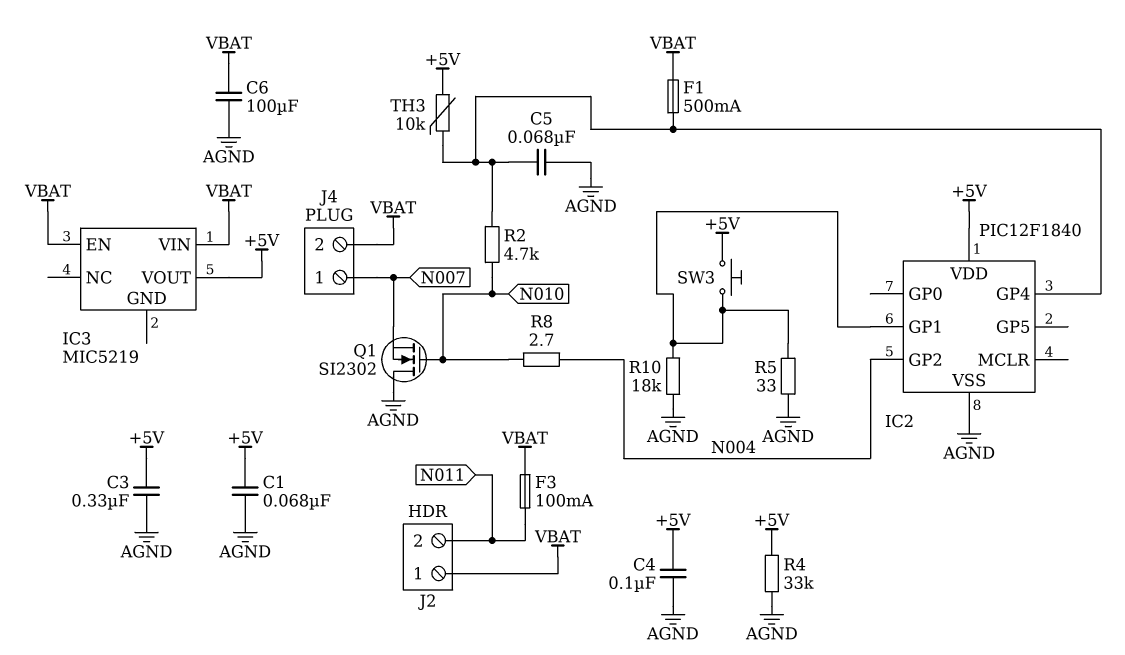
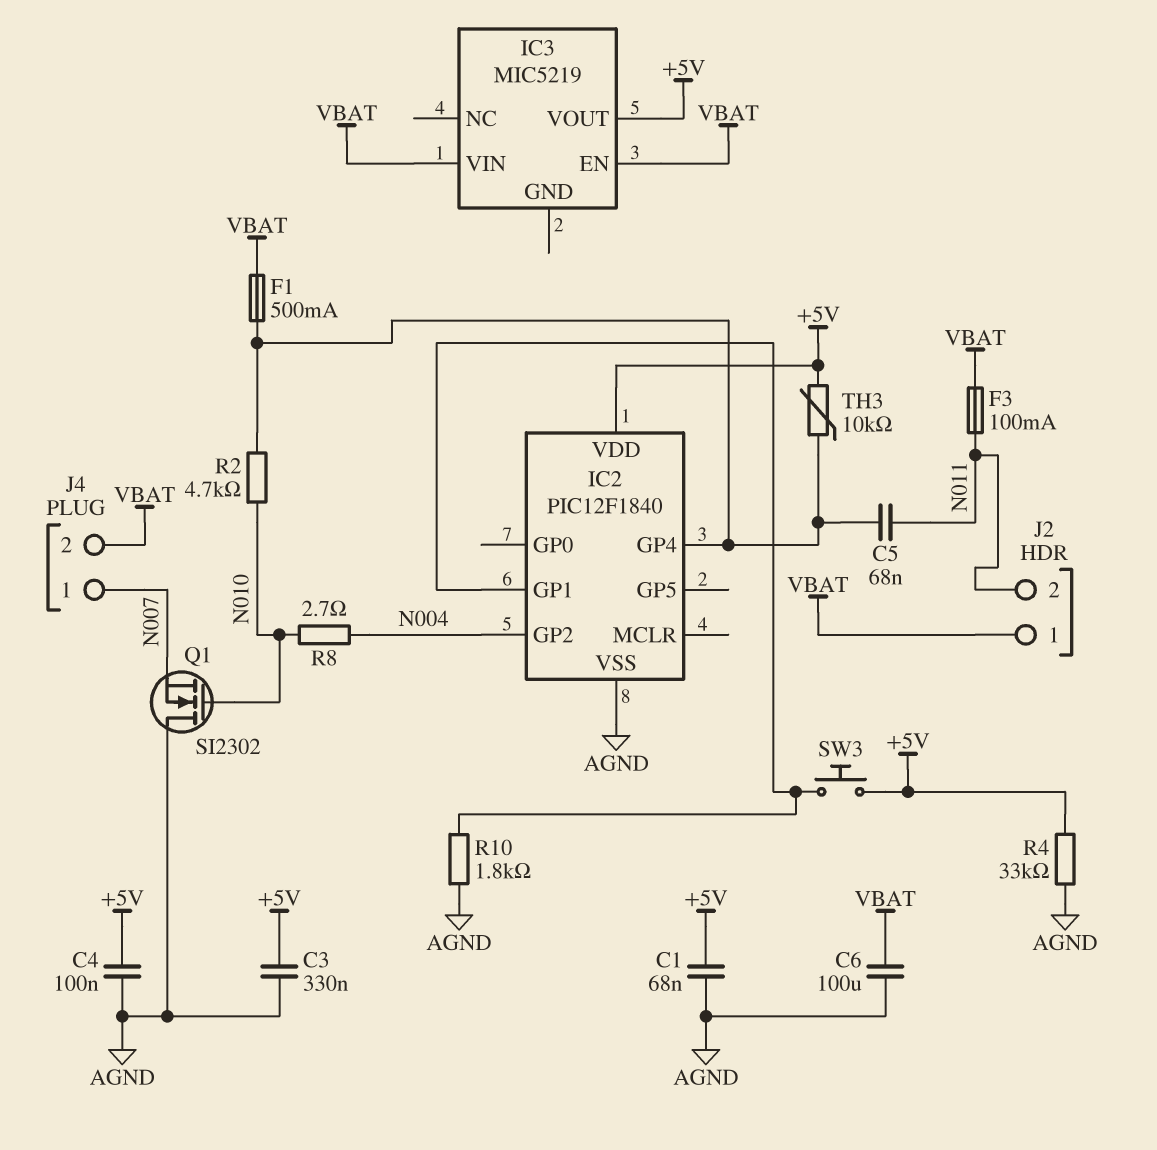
C5: 68nF (AGND, IC2/GP4) -> 68nF (IC2/GP4, N011)
R5: 33 (AGND, IC2/GP1) -> none
R10: 18k (AGND, IC2/GP1) -> 1.8k (AGND, IC2/GP1)

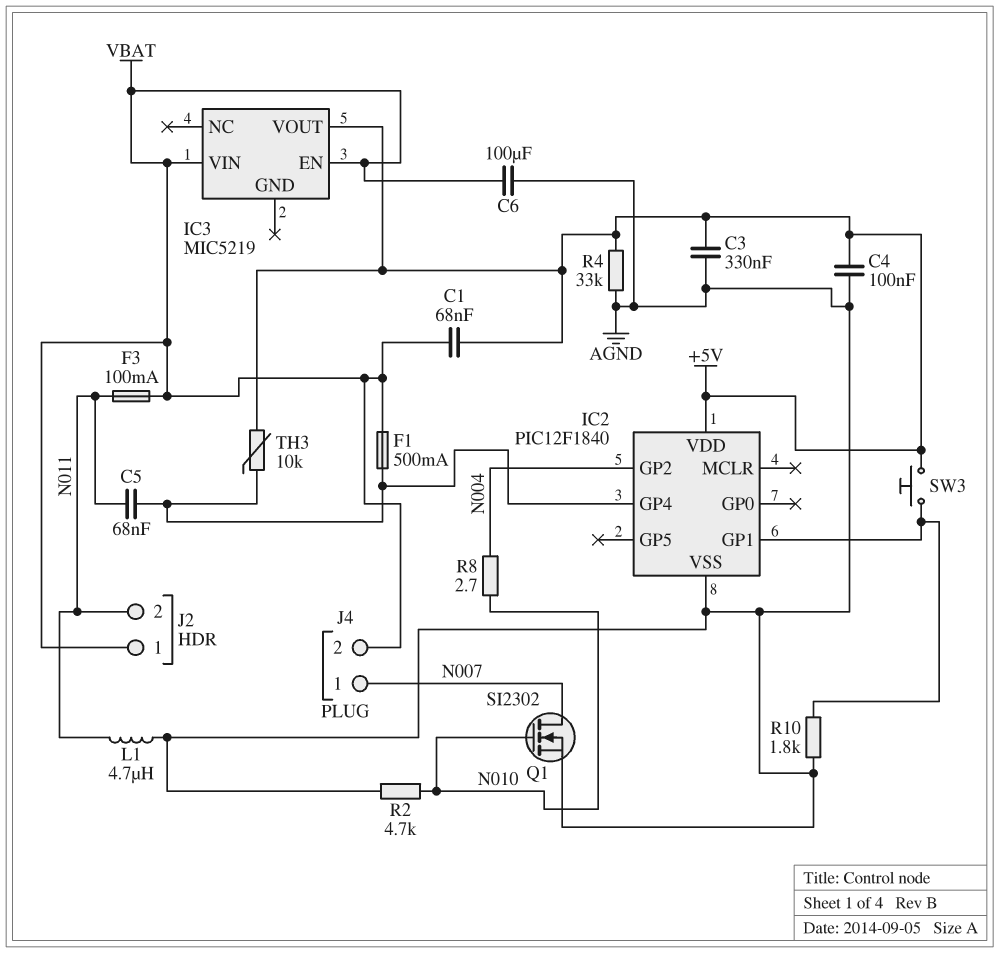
C1: 68nF (+5V, AGND) -> 68nF (+5V, VBAT)
L1: none -> 4.7uH (AGND, N011)
Q1: NMOS SI2302 (G N010, D AGND, S N007) -> NMOS SI2302 (G N010, D N007, S AGND)
R2: 4.7k (IC2/GP4, N010) -> 4.7k (AGND, N010)

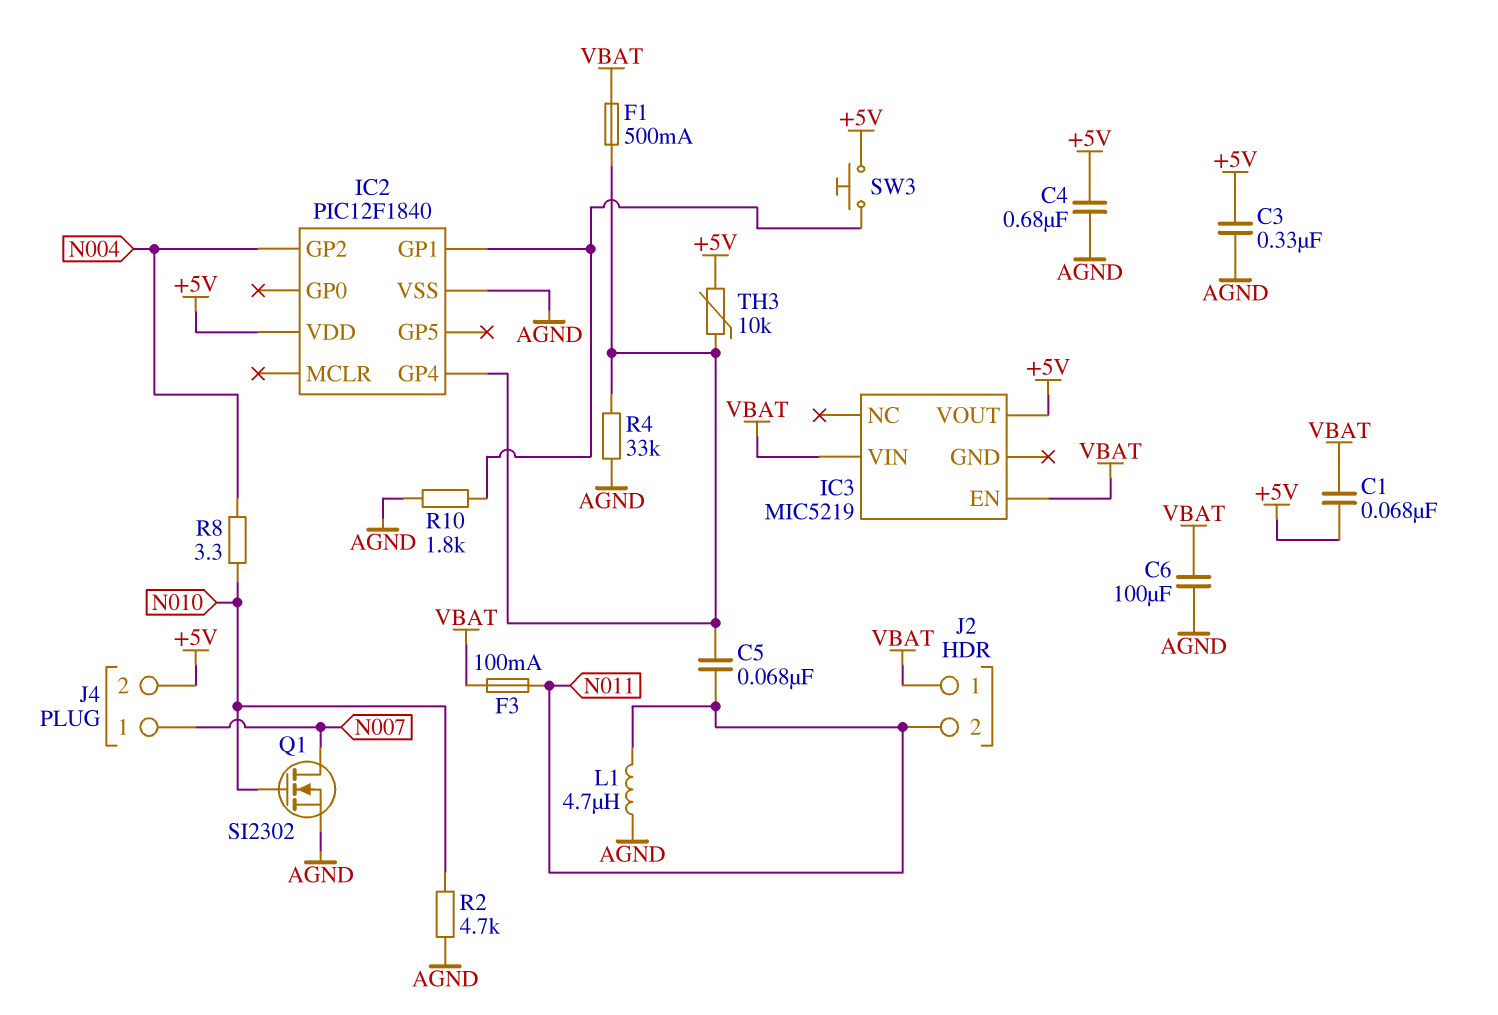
C4: 100nF (+5V, AGND) -> 680nF (+5V, AGND)
J4 pin 2: VBAT -> +5V
R4: 33k (+5V, AGND) -> 33k (AGND, IC2/GP4)
R8: 2.7 (N004, N010) -> 3.3 (N004, N010)

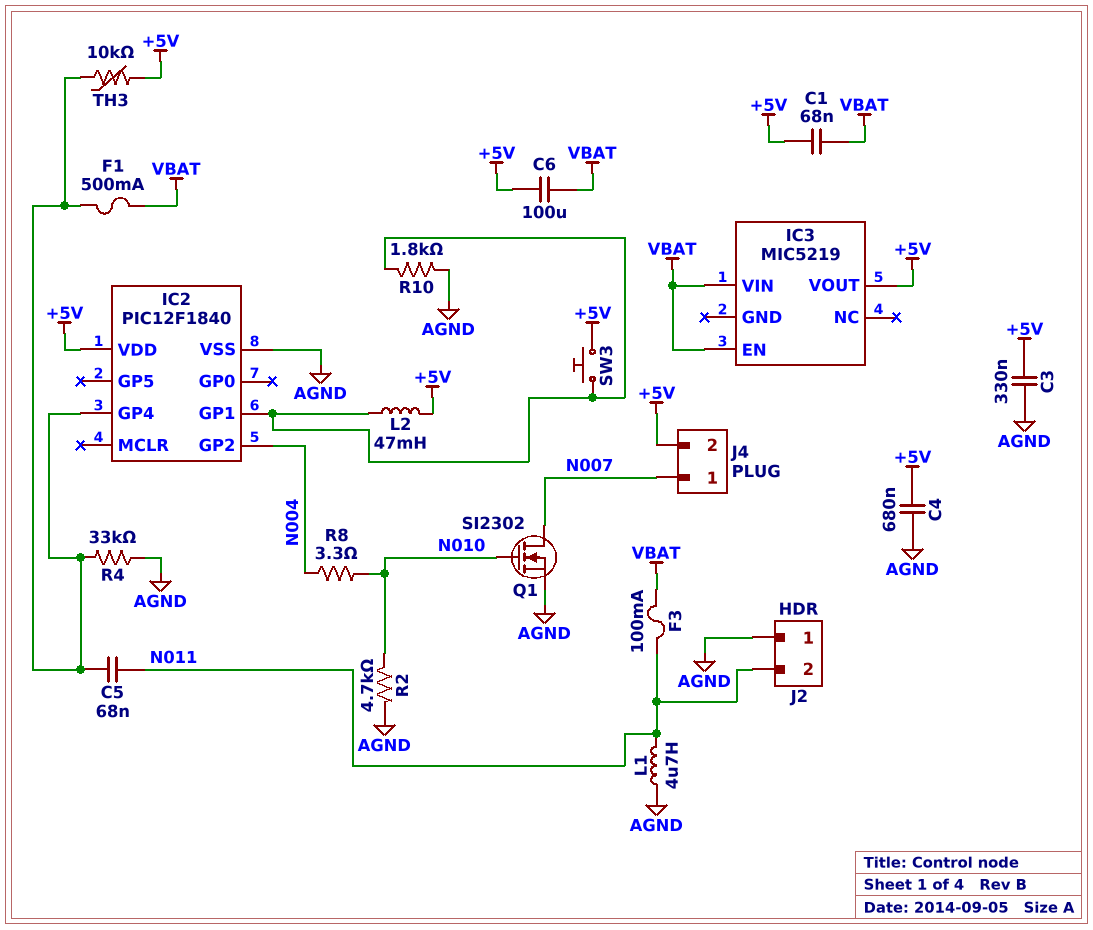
C6: 100uF (AGND, VBAT) -> 100uF (+5V, VBAT)
J2 pin 1: VBAT -> AGND
L2: none -> 47mH (+5V, IC2/GP1)

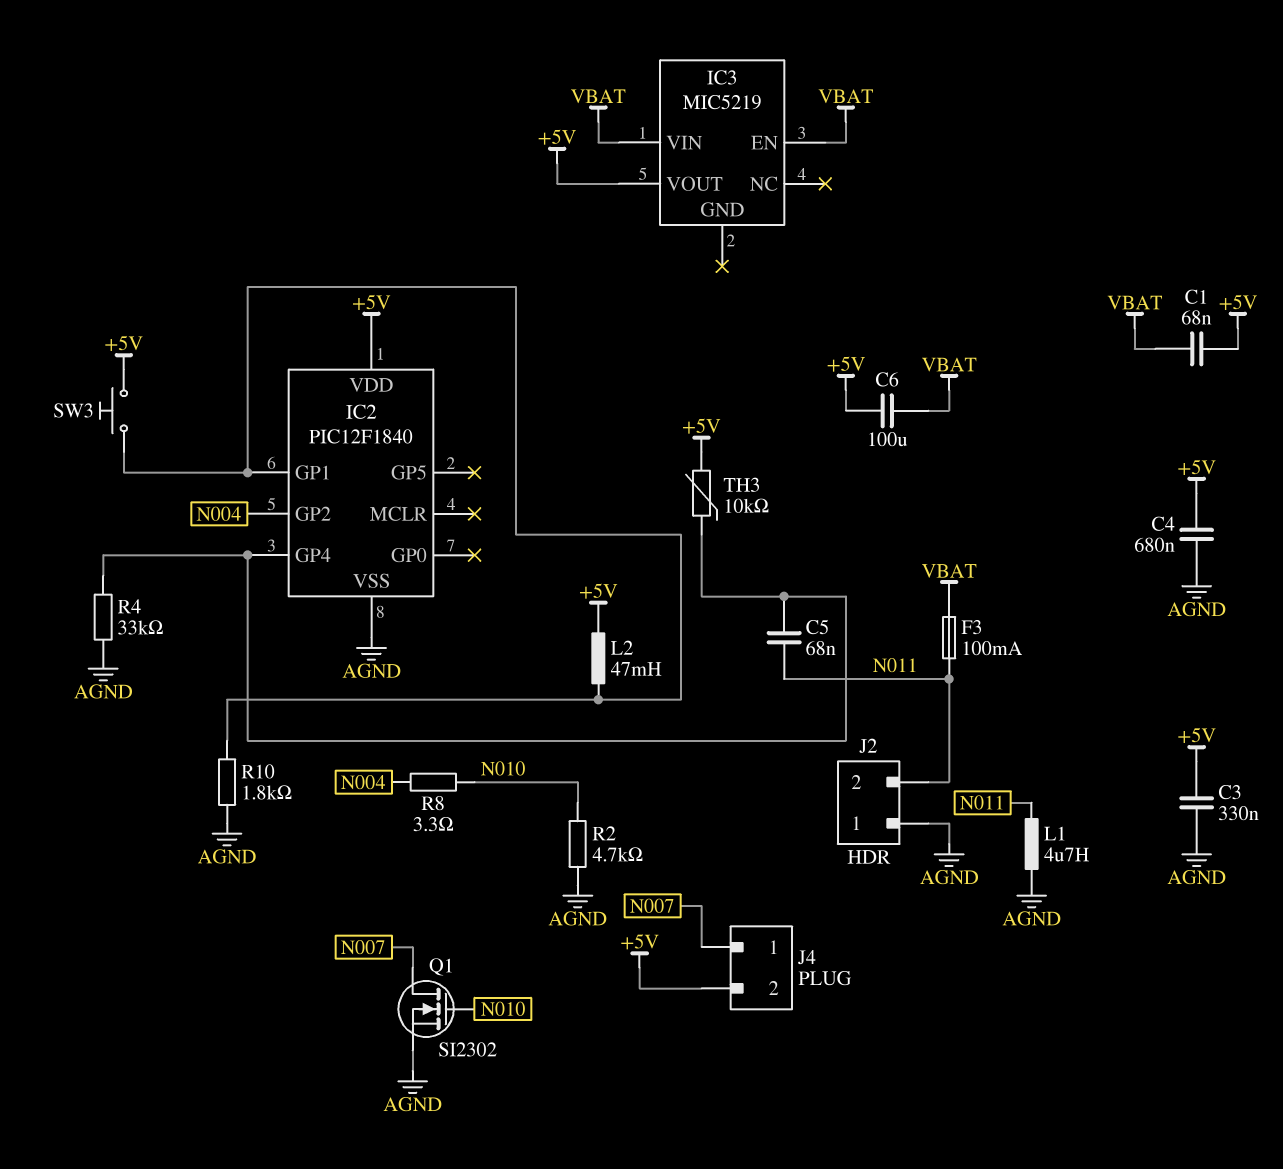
F1: 500mA (IC2/GP4, VBAT) -> none

